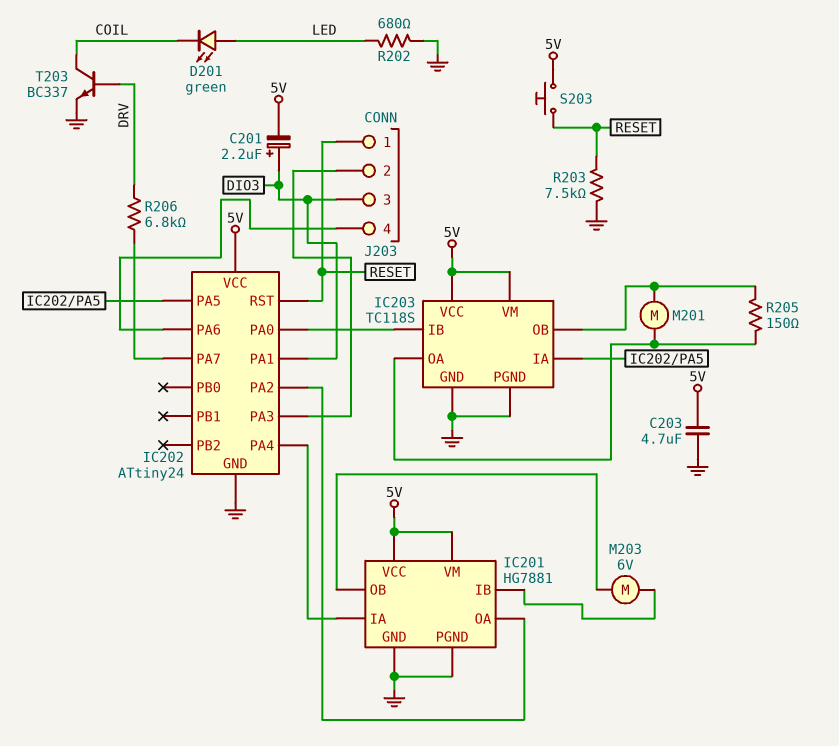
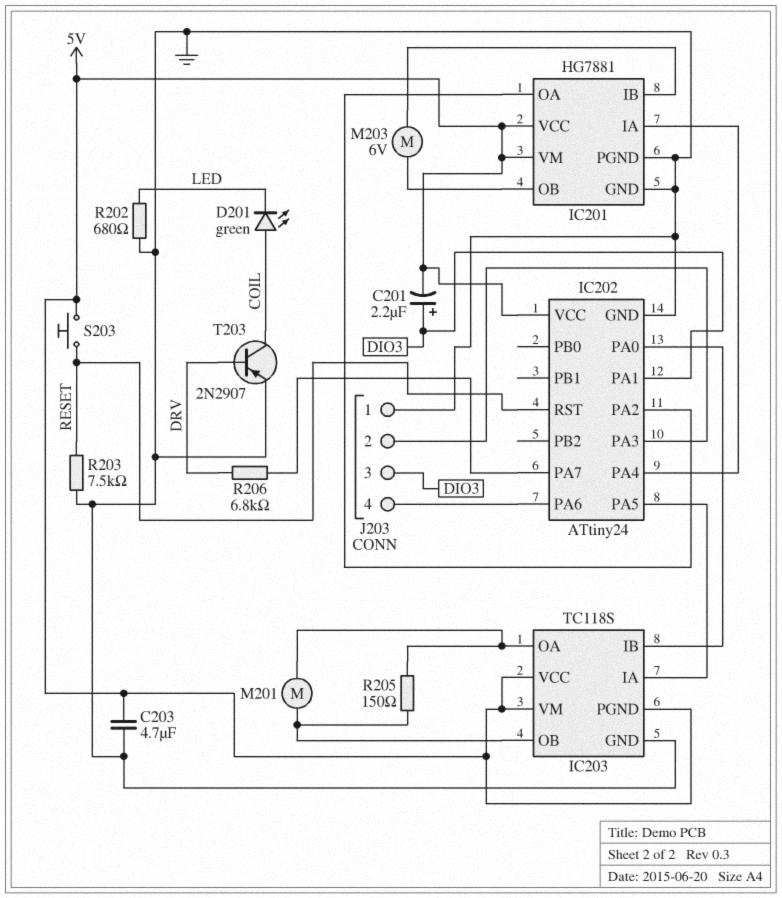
D201: LED green (A LED, K COIL) -> LED green (A COIL, K LED)
IC203 pin PGND: GND -> 5V
J203 pin 1: RESET -> GND
T203: NPN BC337 (B DRV, C COIL, E GND) -> PNP 2N2907 (B DRV, C COIL, E GND)

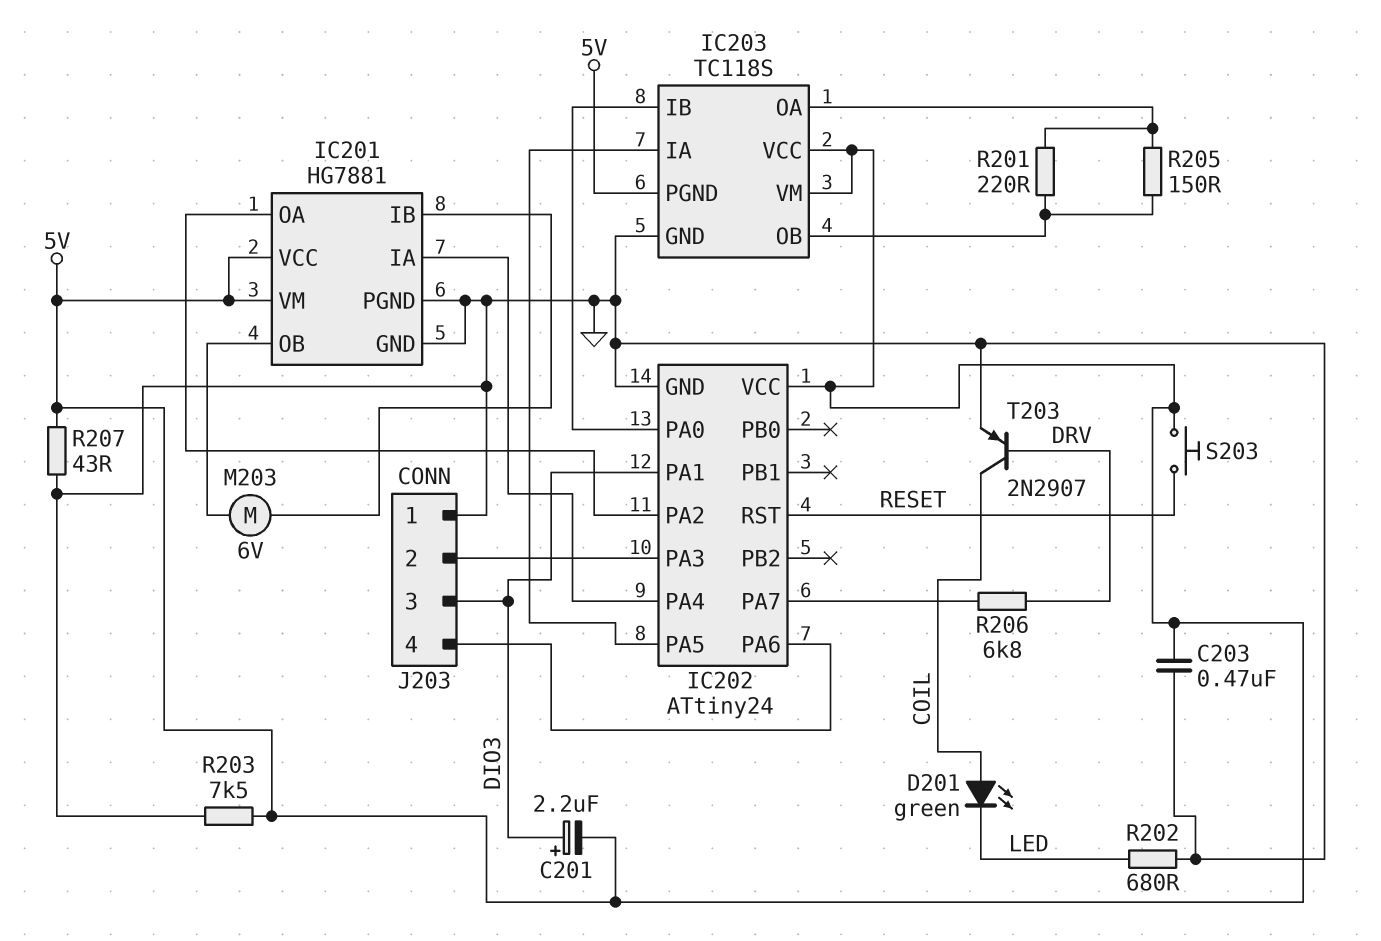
C203: 4.7uF (5V, GND) -> 470nF (5V, GND)
M201: motor (IC203/OA, IC203/OB) -> none
R201: none -> 220 (IC203/OA, IC203/OB)
R203: 7.5k (GND, RESET) -> 7.5k (5V, GND)
R207: none -> 43 (5V, GND)

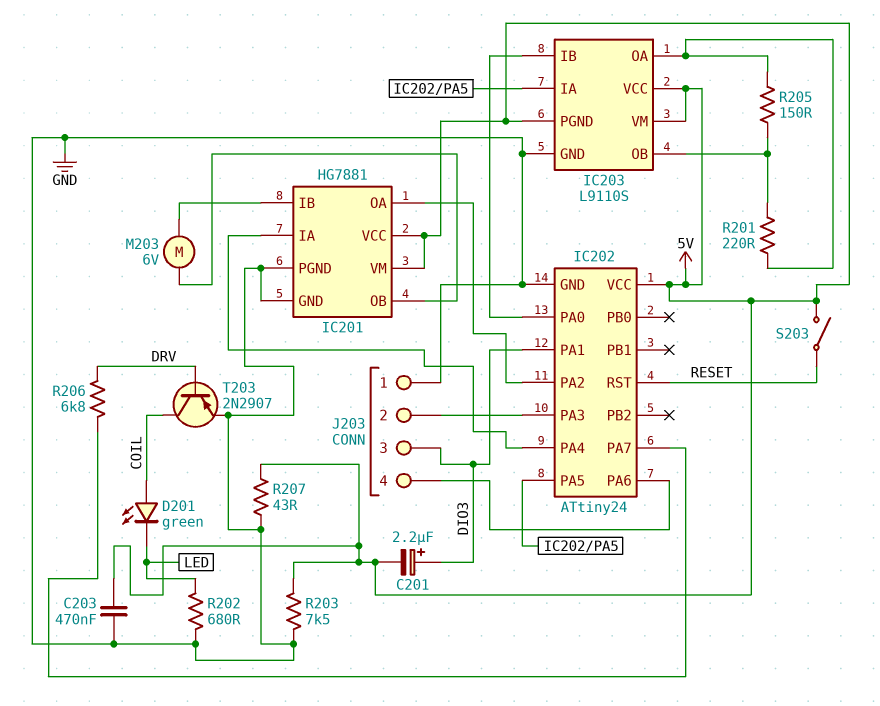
IC203: TC118S -> L9110S
S203: button (5V, RESET) -> switch (5V, RESET)

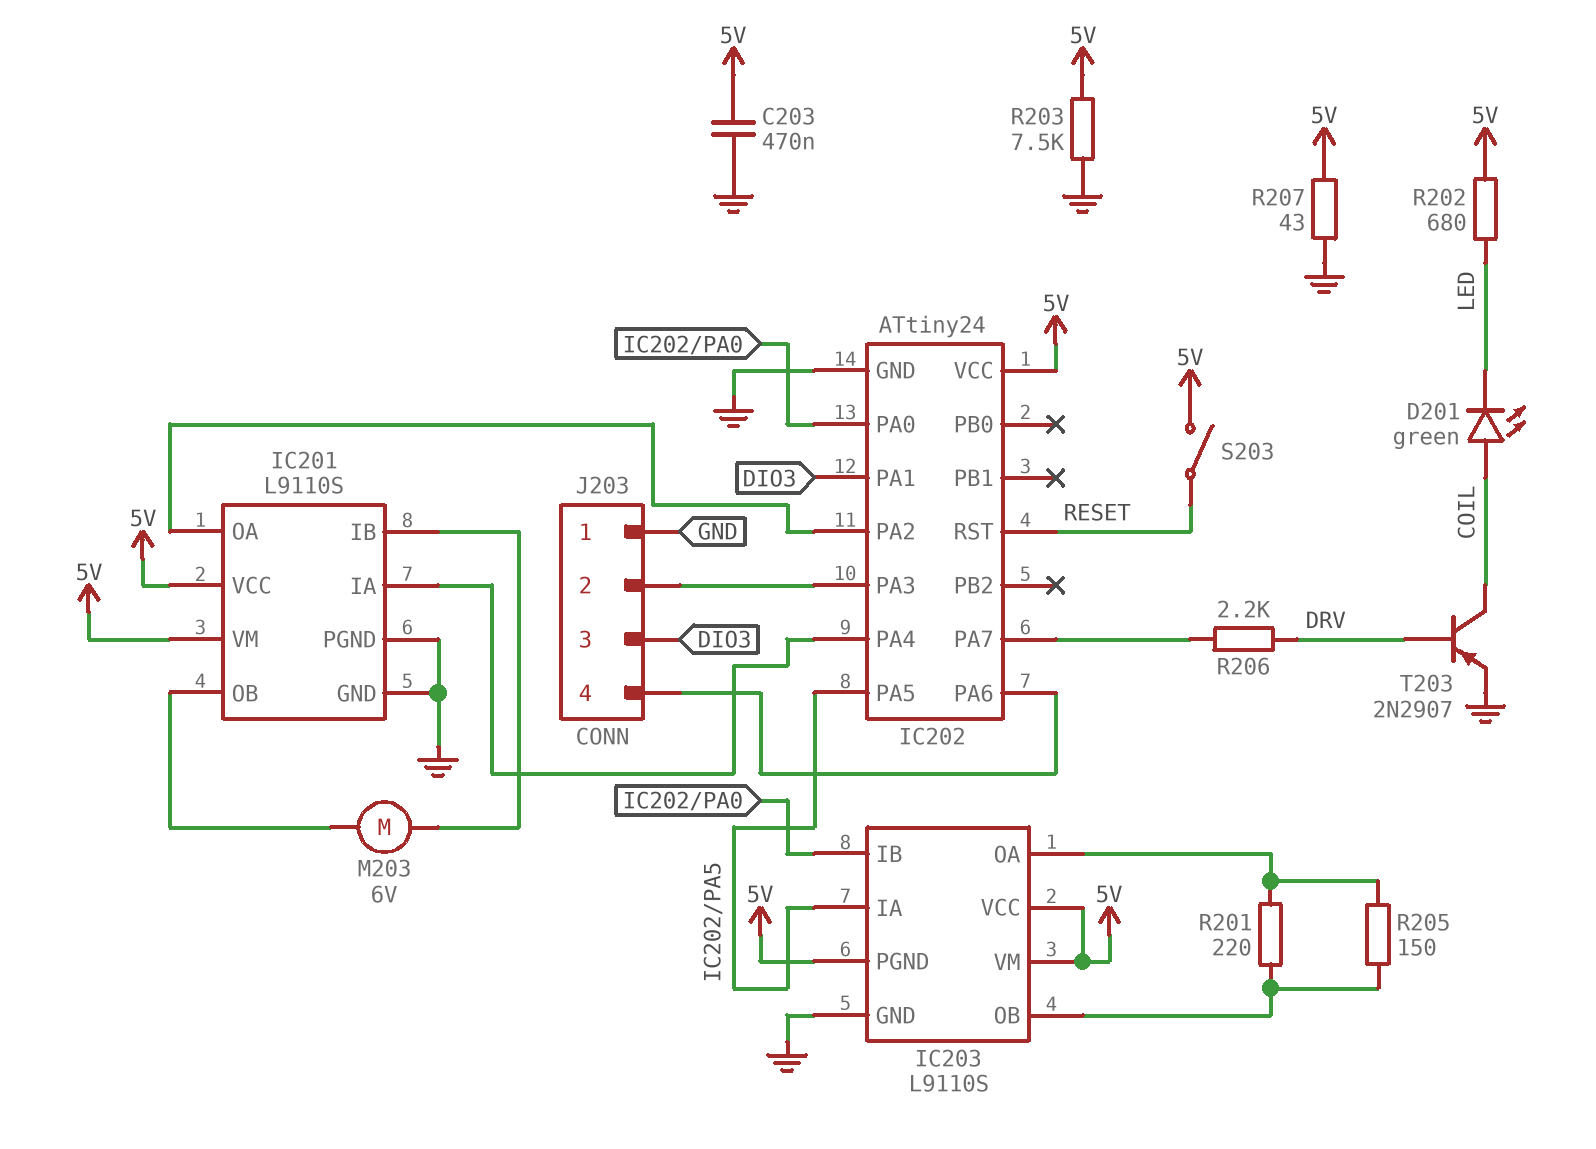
C201: 2.2uF (plus DIO3, minus 5V) -> none
IC201: HG7881 -> L9110S
R202: 680 (GND, LED) -> 680 (5V, LED)
R206: 6.8k (DRV, IC202/PA7) -> 2.2k (DRV, IC202/PA7)

